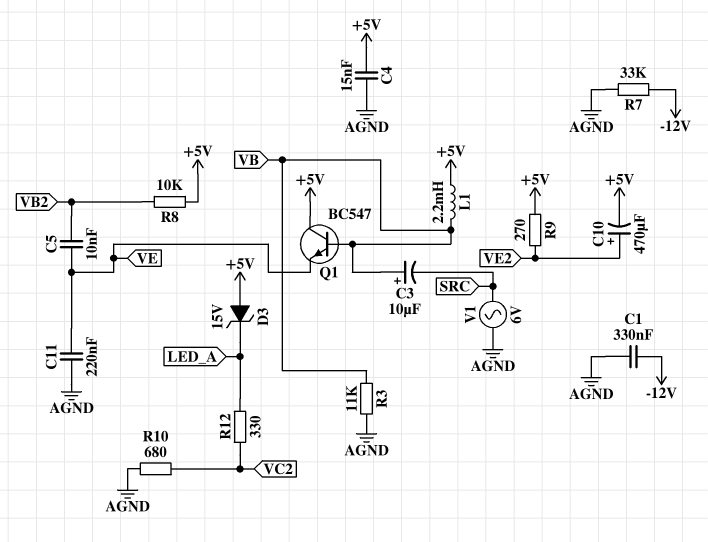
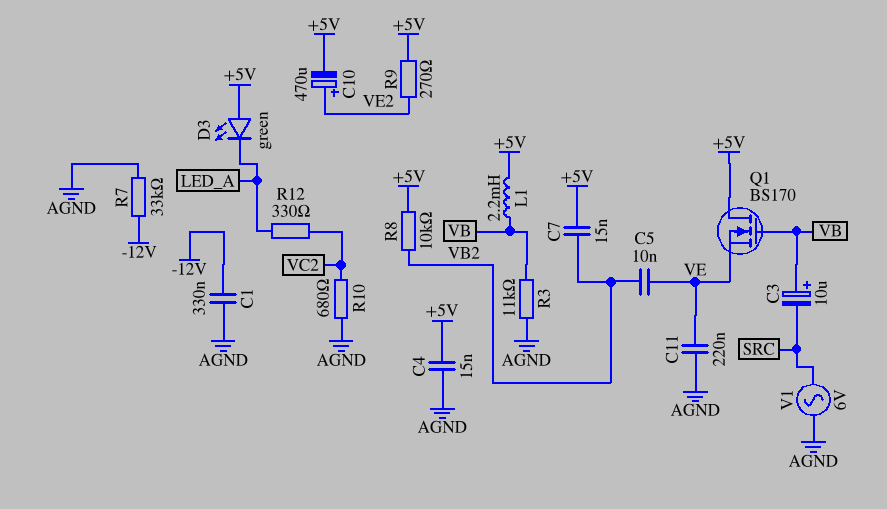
C7: none -> 15nF (+5V, VB2)
D3: zener 15V (A +5V, K LED_A) -> LED green (A +5V, K LED_A)
Q1: NPN BC547 (B VB, C +5V, E VE) -> NMOS BS170 (G VB, D +5V, S VE)

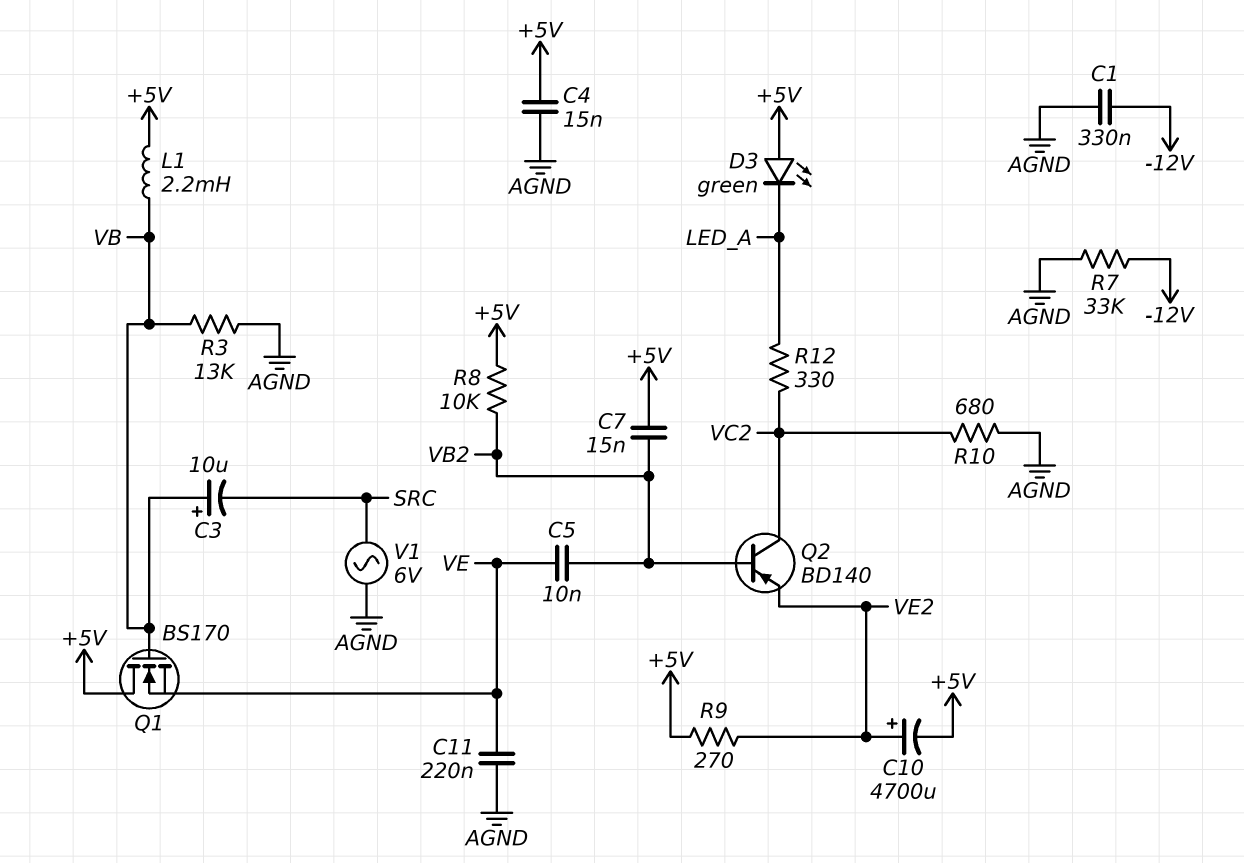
C10: 470uF (plus VE2, minus +5V) -> 4700uF (plus VE2, minus +5V)
Q2: none -> PNP BD140 (B VB2, C VC2, E VE2)
R3: 11k (AGND, VB) -> 13k (AGND, VB)

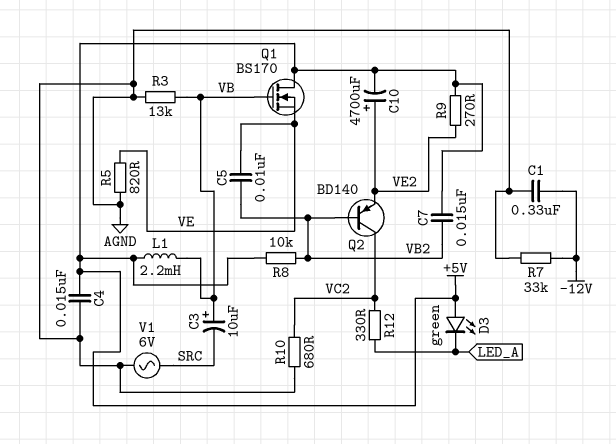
C11: 220nF (AGND, VE) -> none
R5: none -> 820 (AGND, VE)

